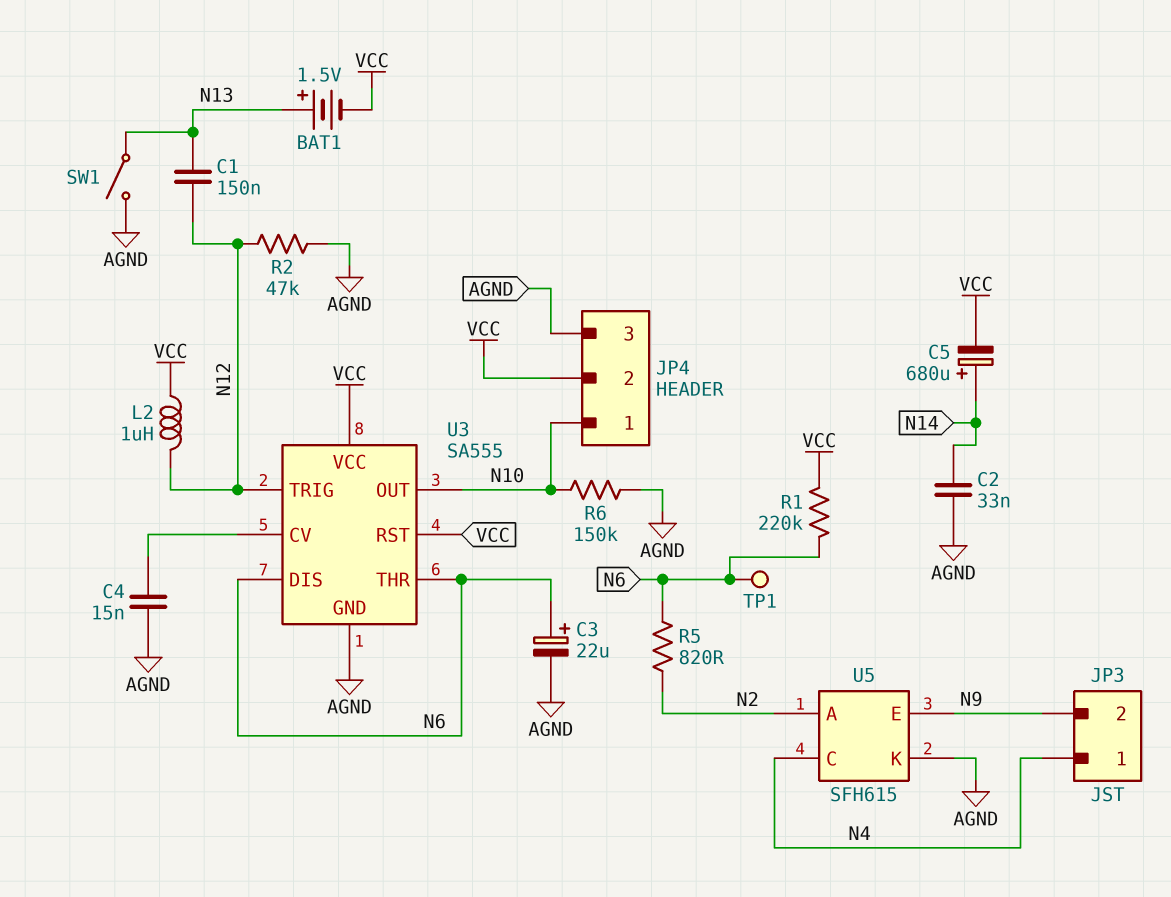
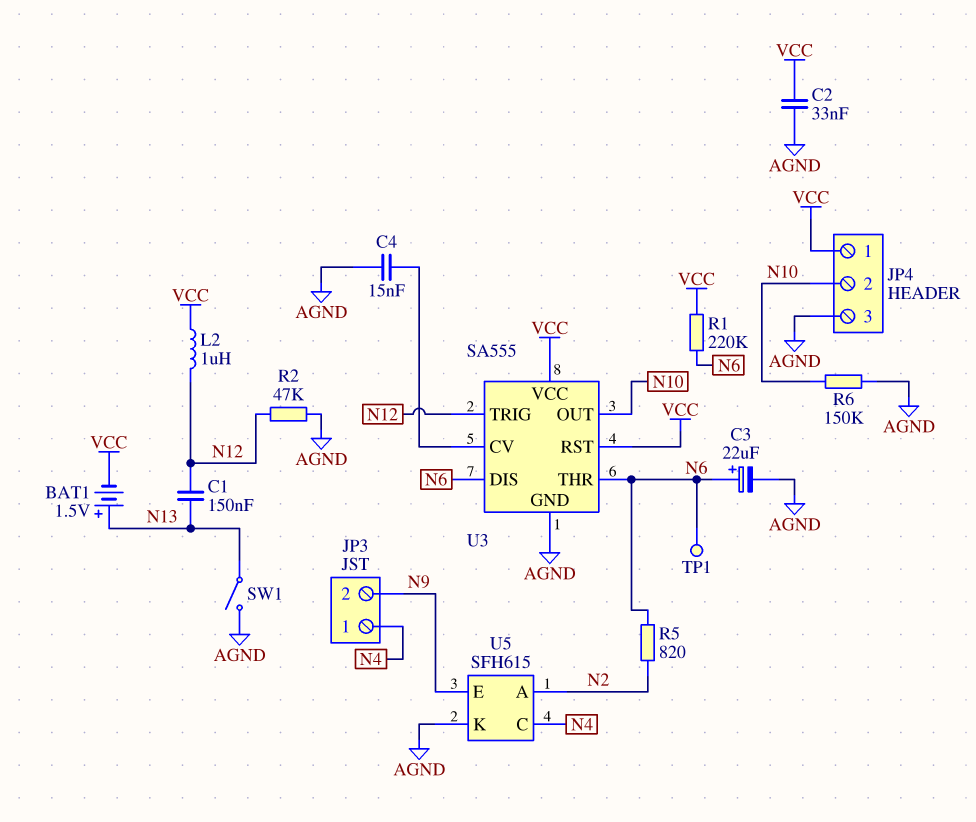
C2: 33nF (AGND, N14) -> 33nF (AGND, VCC)
C5: 680uF (plus N14, minus VCC) -> none
JP4 pin 1: N10 -> VCC
JP4 pin 2: VCC -> N10

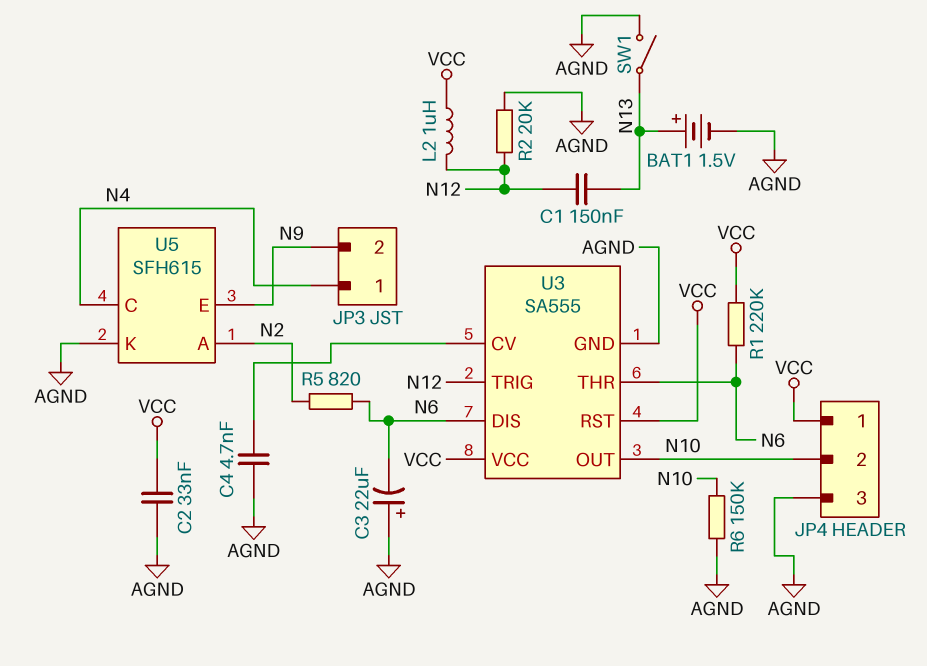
BAT1: 1.5V (plus N13, minus VCC) -> 1.5V (plus N13, minus AGND)
C3: 22uF (plus N6, minus AGND) -> 22uF (plus AGND, minus N6)
C4: 15nF (AGND, U3/CV) -> 4.7nF (AGND, U3/CV)
R2: 47k (AGND, N12) -> 20k (AGND, N12)
TP1: test point (N6) -> none

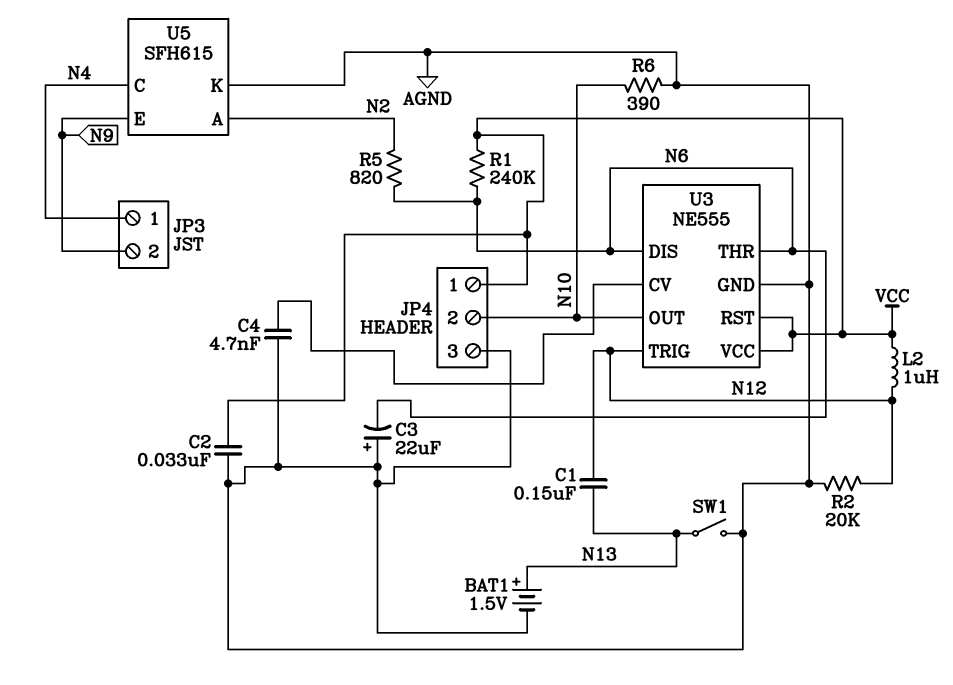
R1: 220k (N6, VCC) -> 240k (N6, VCC)
R6: 150k (AGND, N10) -> 390 (AGND, N10)
U3: SA555 -> NE555

